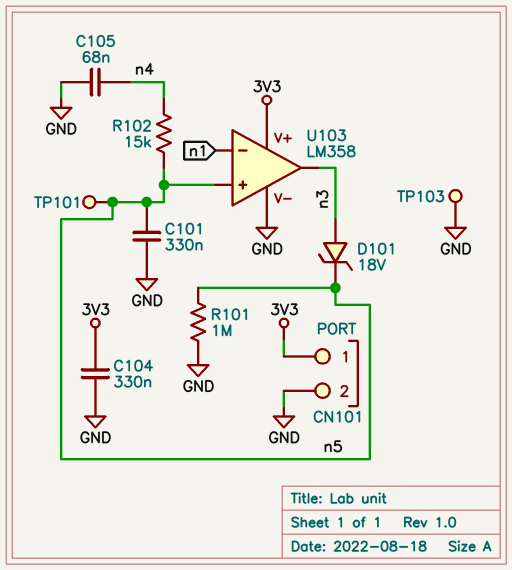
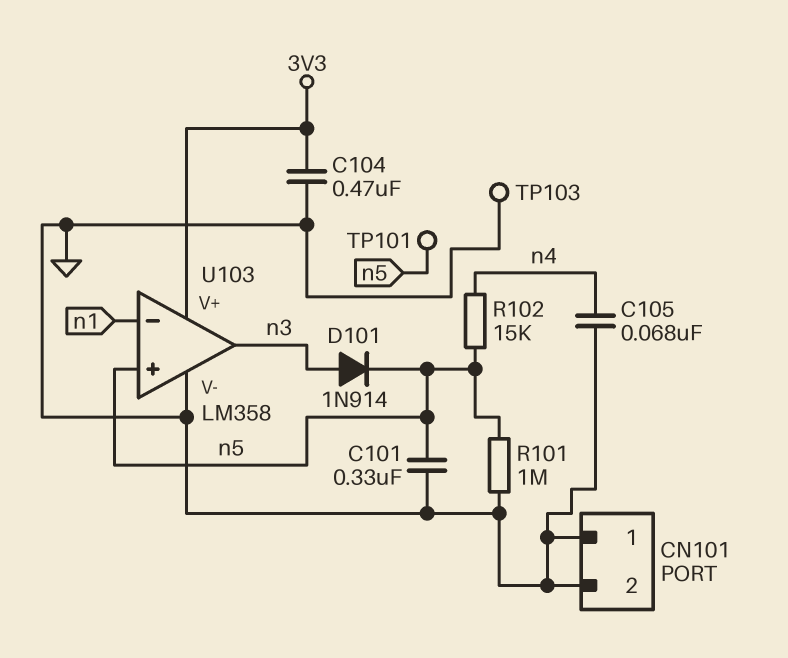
C104: 330nF (3V3, GND) -> 470nF (3V3, GND)
CN101 pin 1: 3V3 -> GND
D101: zener 18V (A n3, K n5) -> diode 1N914 (A n3, K n5)

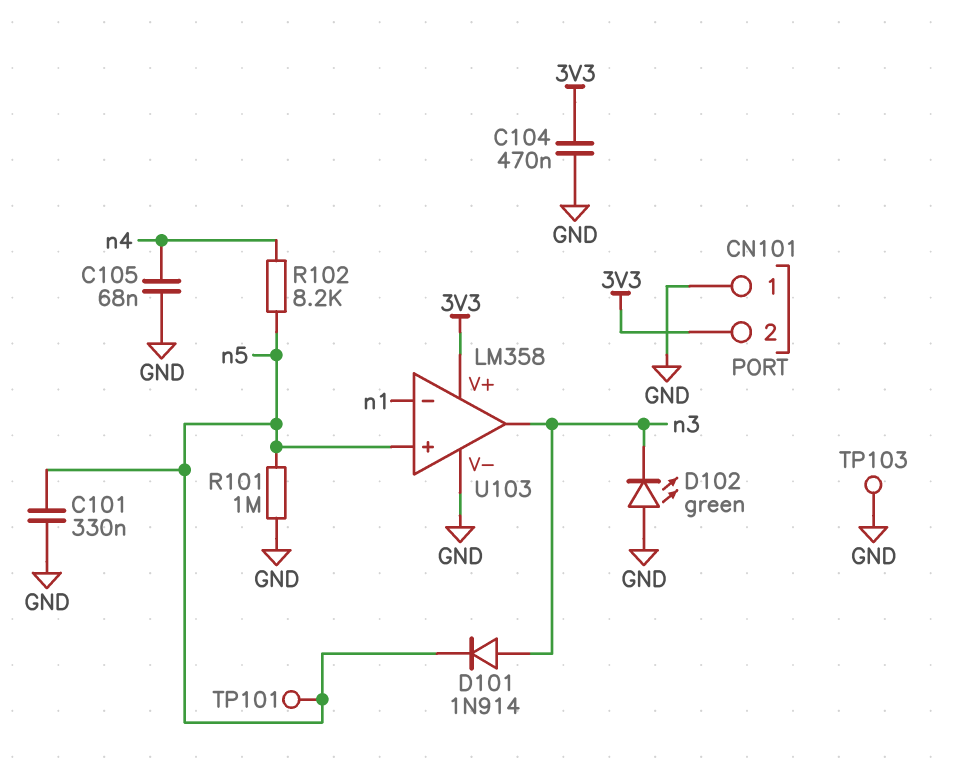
CN101 pin 2: GND -> 3V3
D102: none -> LED green (A GND, K n3)
R102: 15k (n4, n5) -> 8.2k (n4, n5)

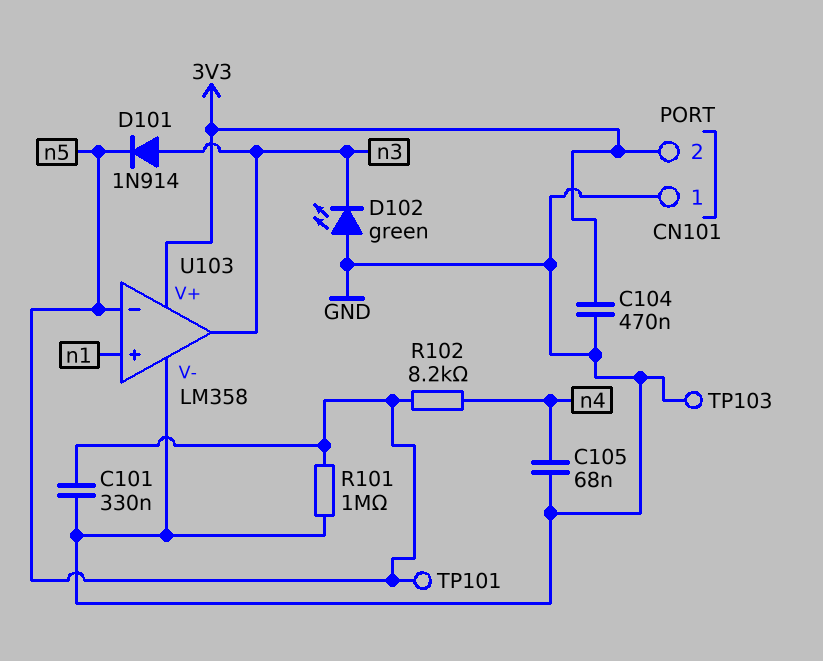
U103 pin in+: n5 -> n1
U103 pin in-: n1 -> n5

